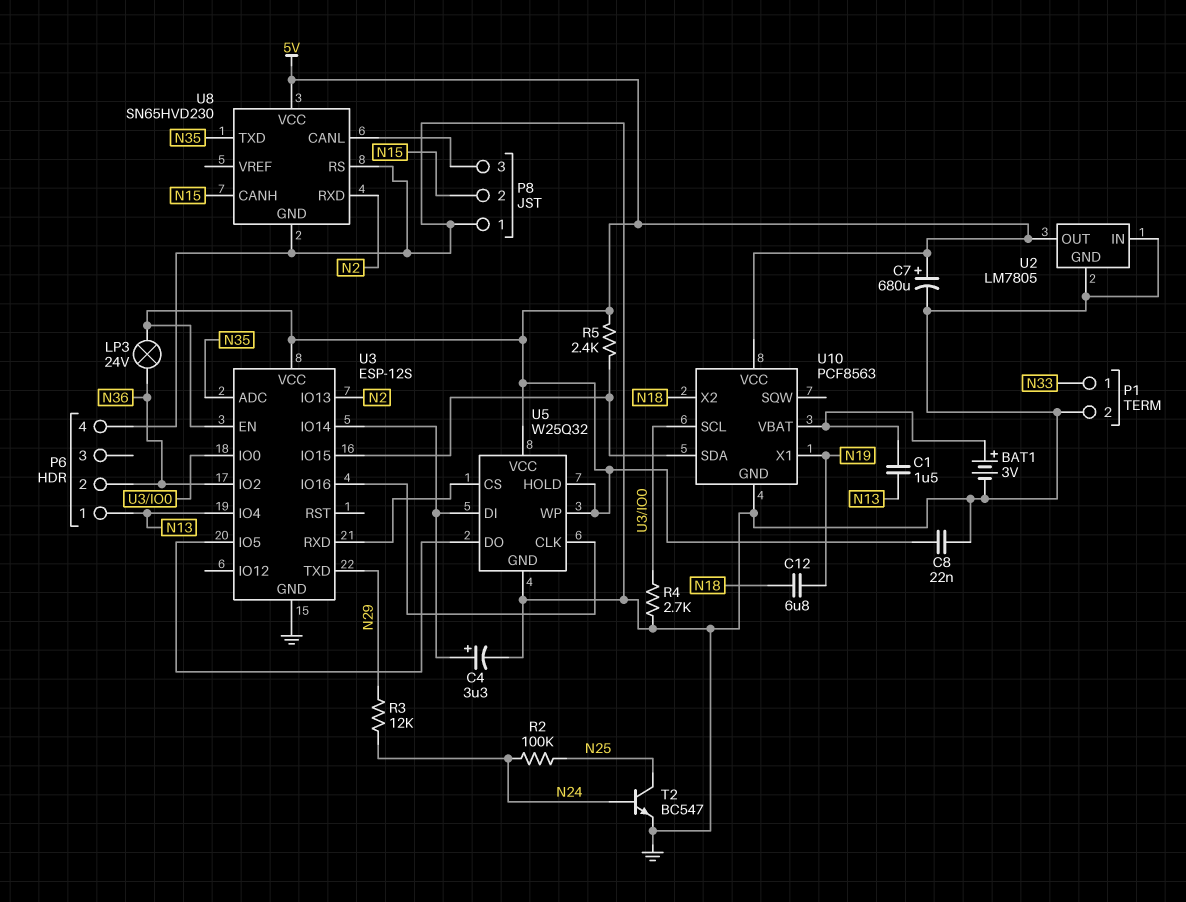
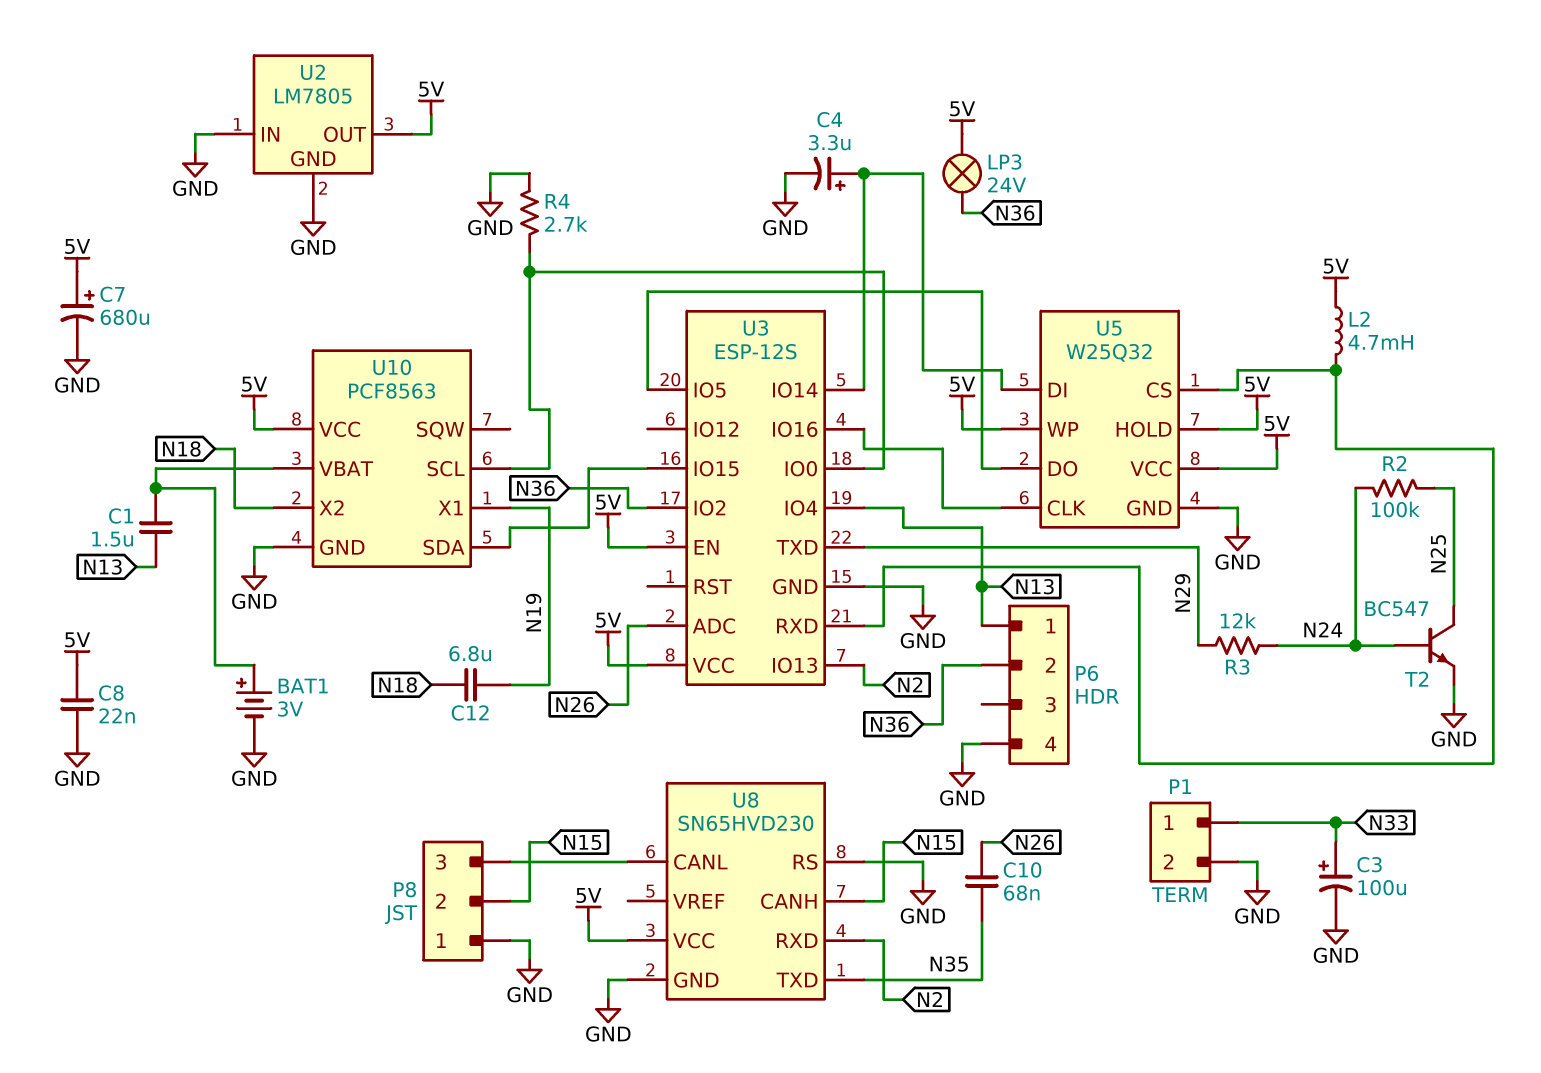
C3: none -> 100uF (plus N33, minus GND)
C10: none -> 68nF (N26, N35)
L2: none -> 4.7mH (5V, U3/RXD)
R5: 2.4k (5V, U3/IO15) -> none
U3 pin ADC: N35 -> N26

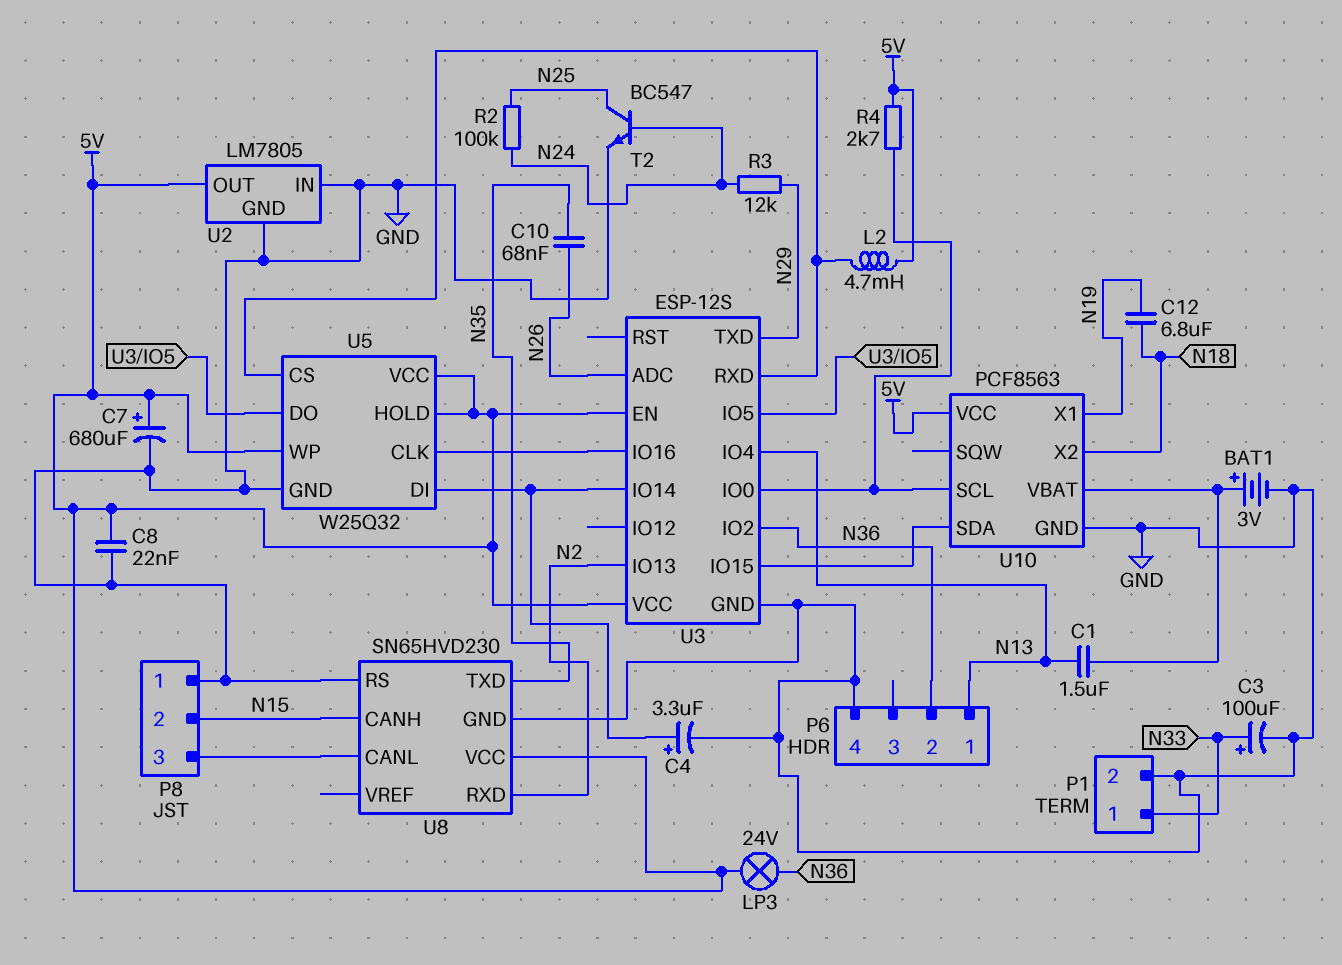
R4: 2.7k (GND, U3/IO0) -> 2.7k (5V, U3/IO0)

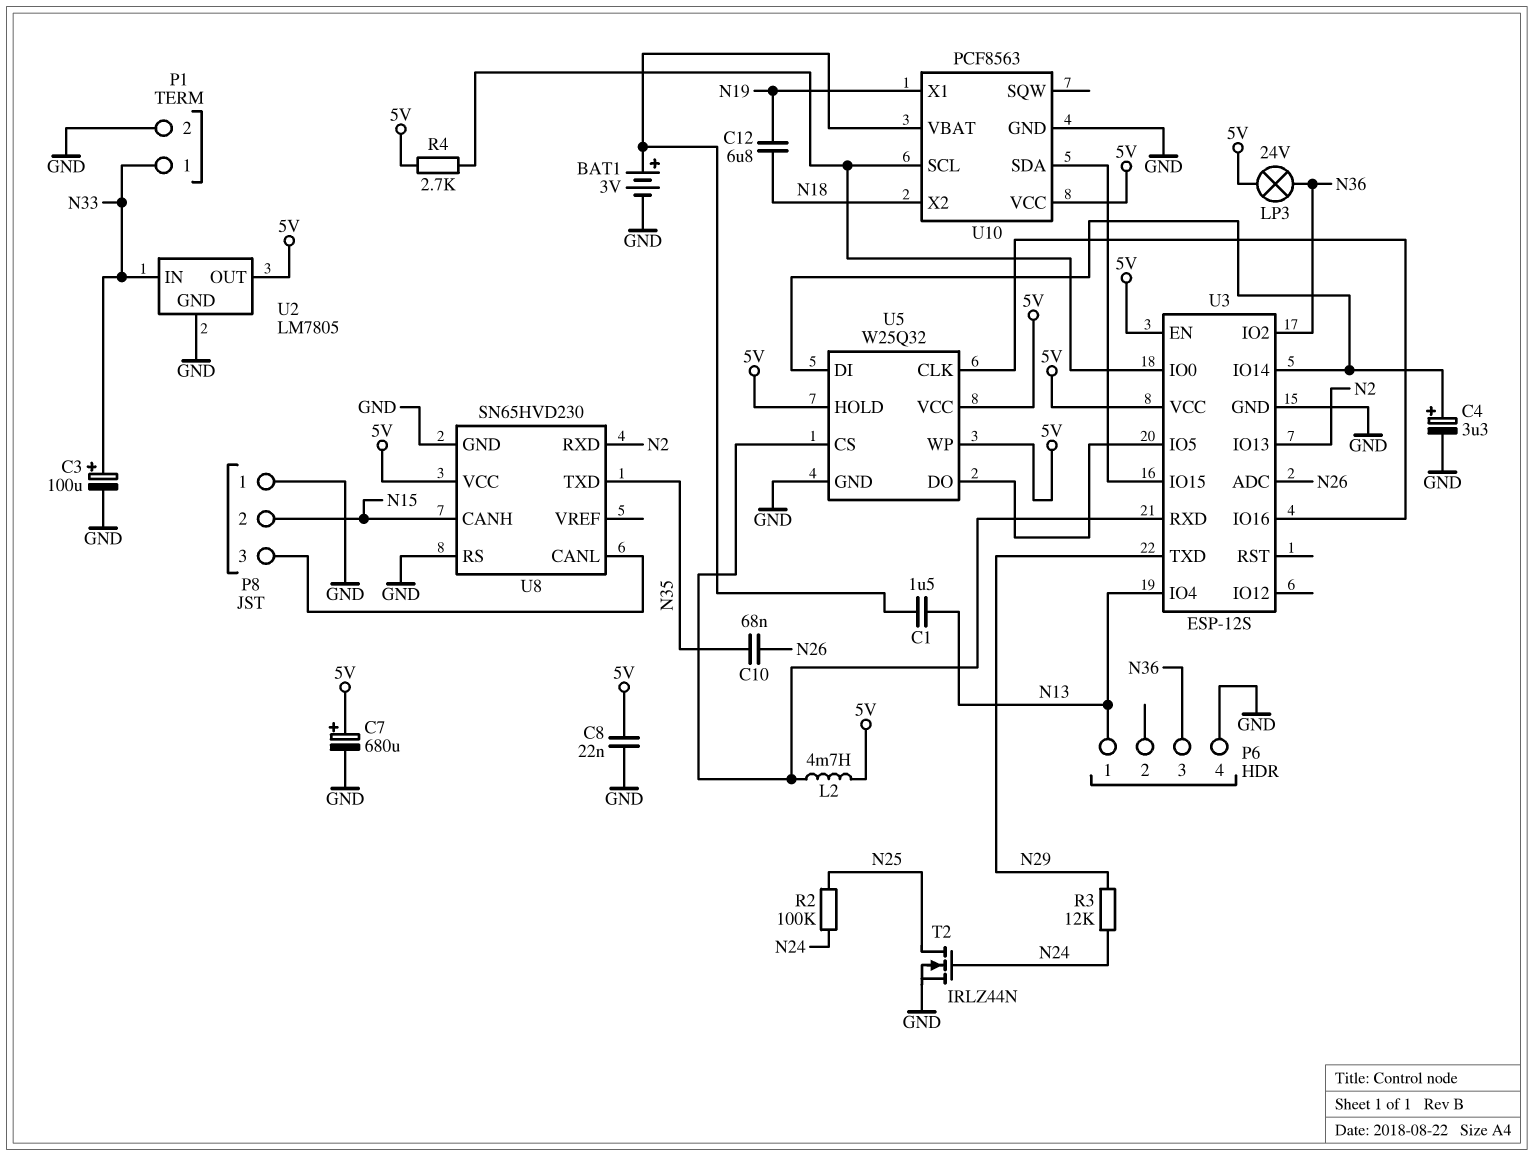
P6 pin 2: N36 -> none
P6 pin 3: none -> N36
T2: NPN BC547 (B N24, C N25, E GND) -> NMOS IRLZ44N (G N24, D N25, S GND)
U2 pin IN: GND -> N33

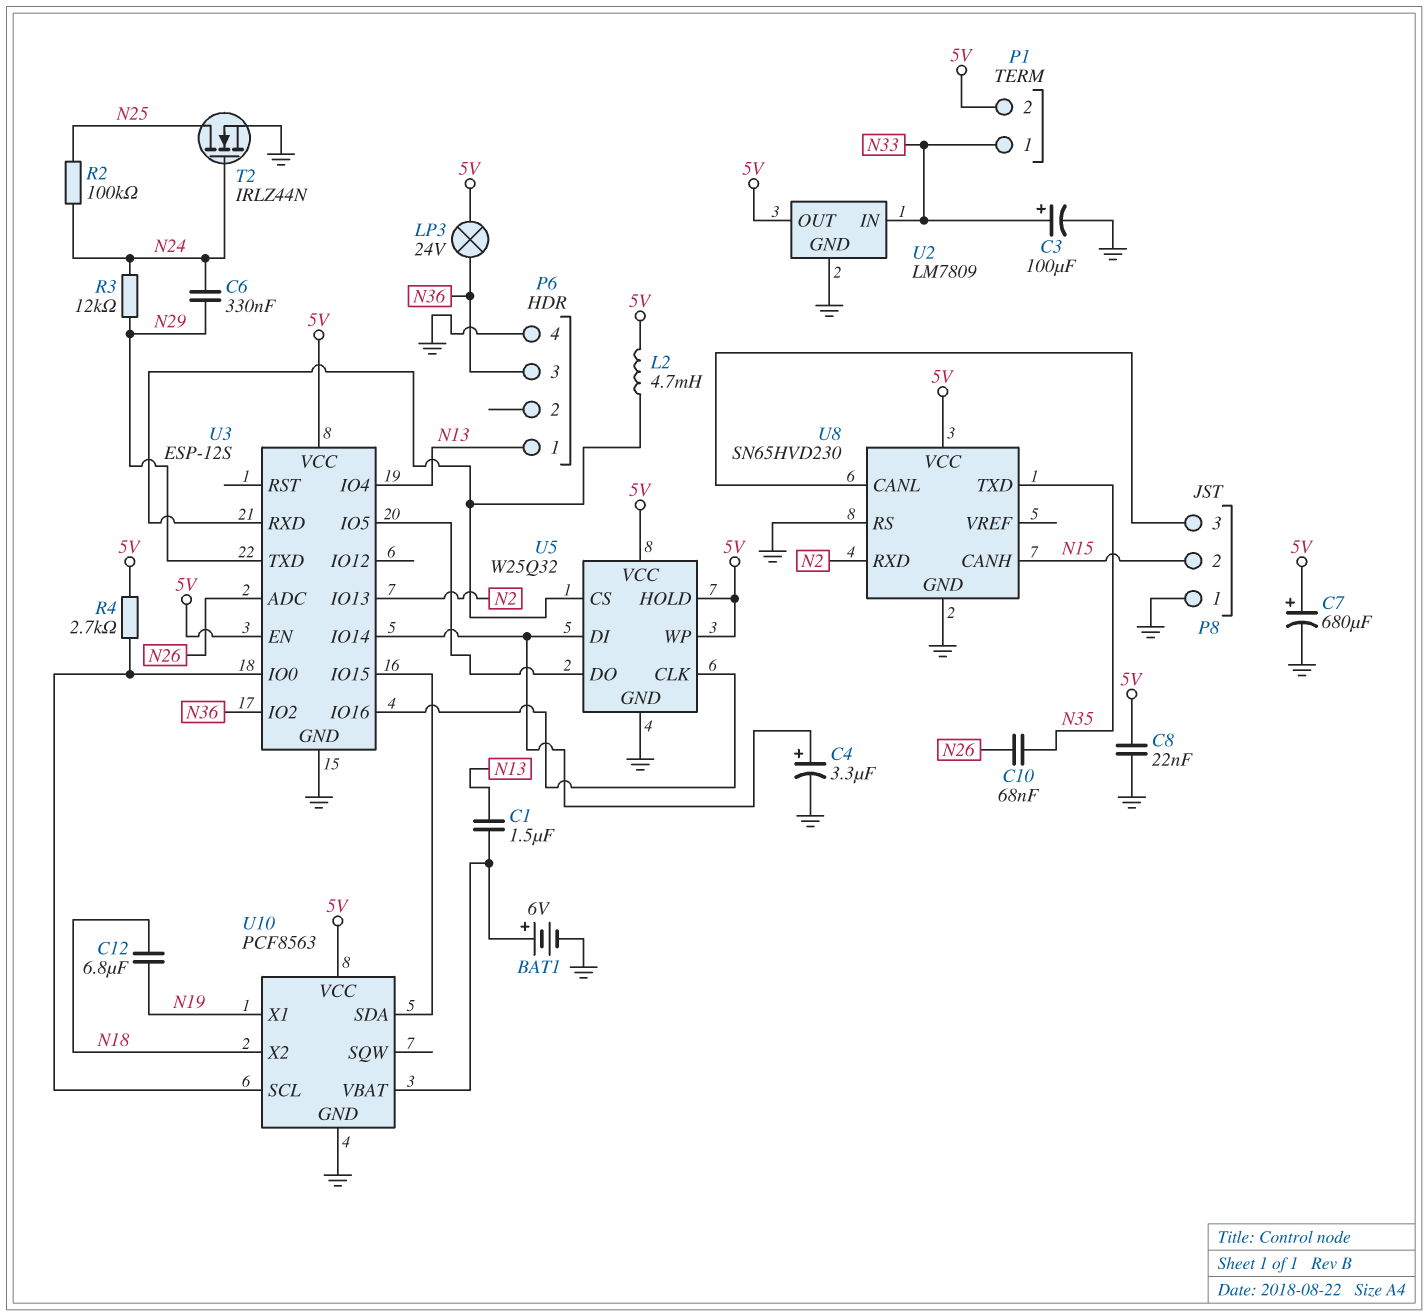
BAT1: 3V (plus U10/VBAT, minus GND) -> 6V (plus U10/VBAT, minus GND)
C6: none -> 330nF (N24, N29)
P1 pin 2: GND -> 5V
U2: LM7805 -> LM7809

